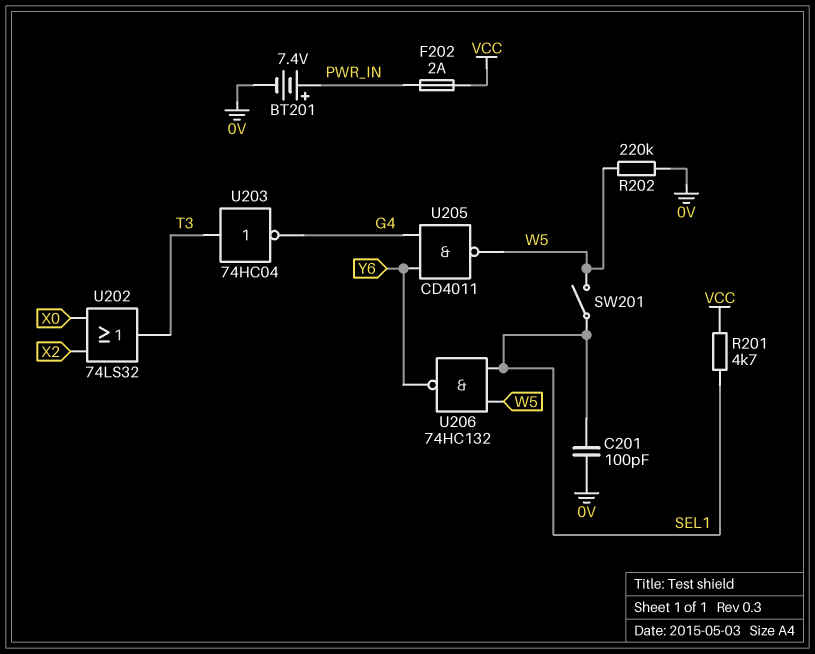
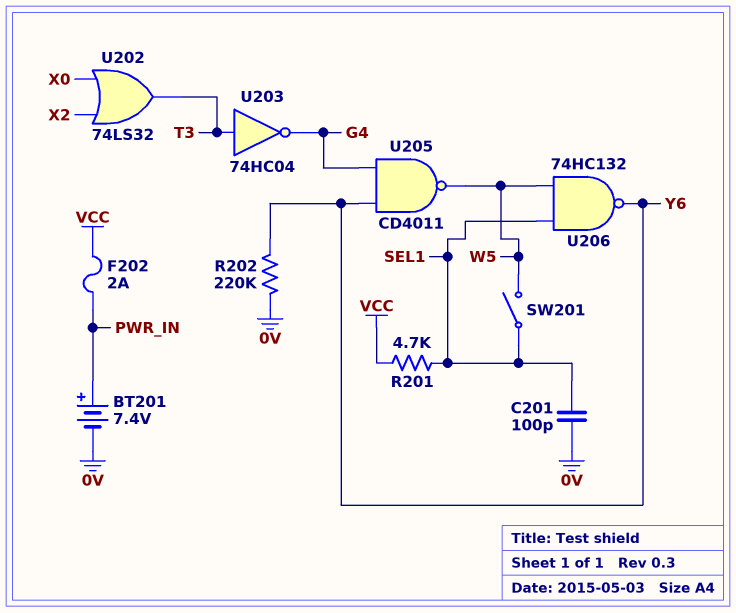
R202: 220k (0V, W5) -> 220k (0V, Y6)

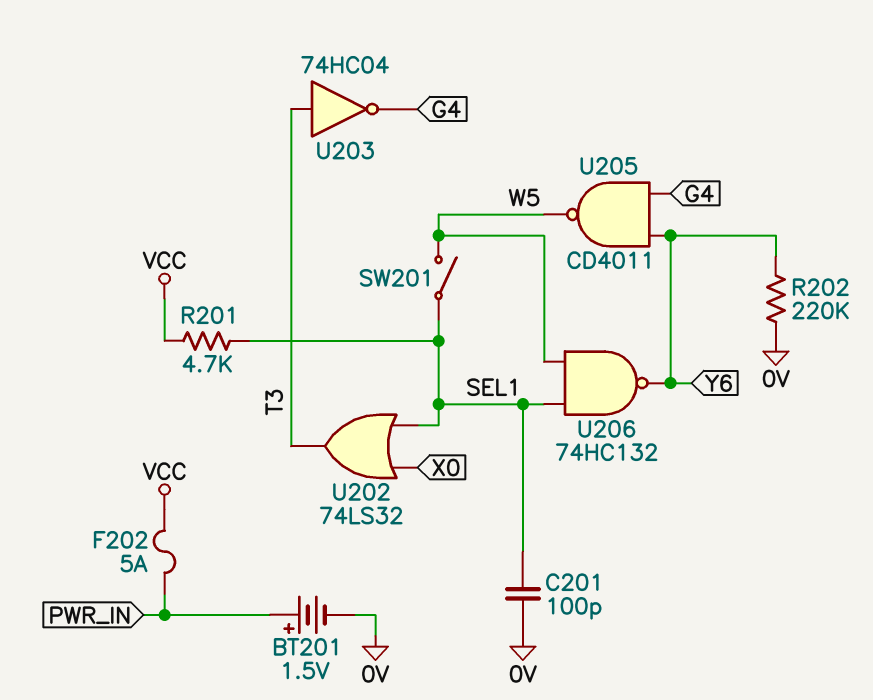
BT201: 7.4V (plus PWR_IN, minus 0V) -> 1.5V (plus PWR_IN, minus 0V)
F202: 2A (PWR_IN, VCC) -> 5A (PWR_IN, VCC)
U202: OR 74LS32 (in X0, in X2, out T3) -> OR 74LS32 (in SEL1, in X0, out T3)

